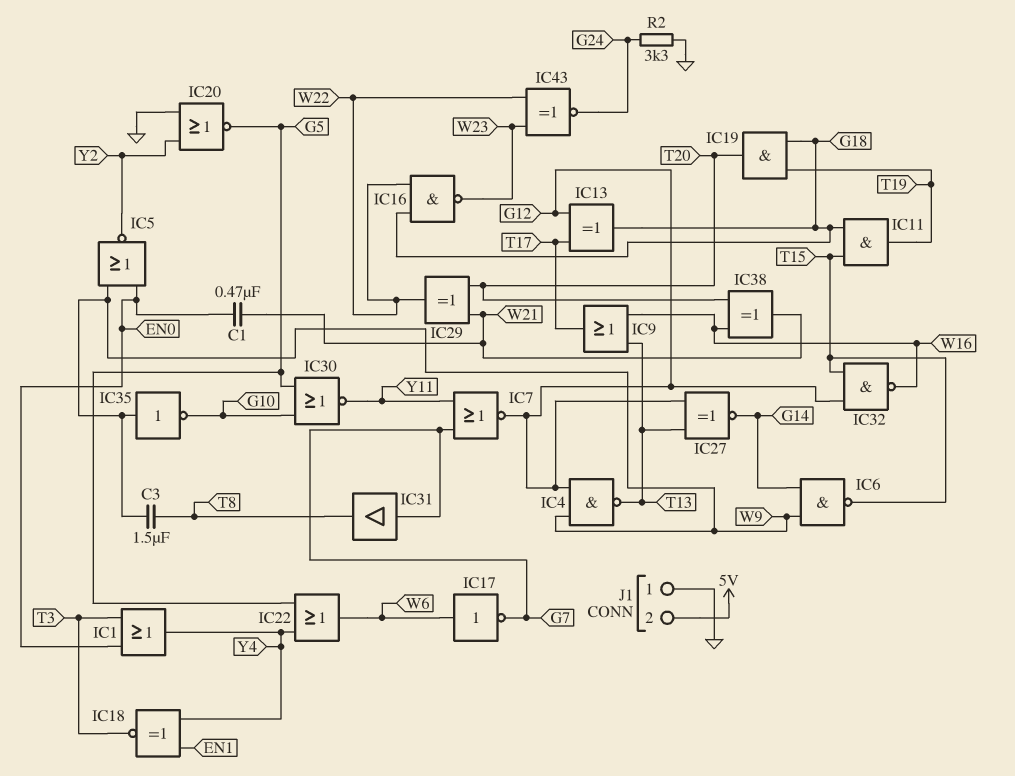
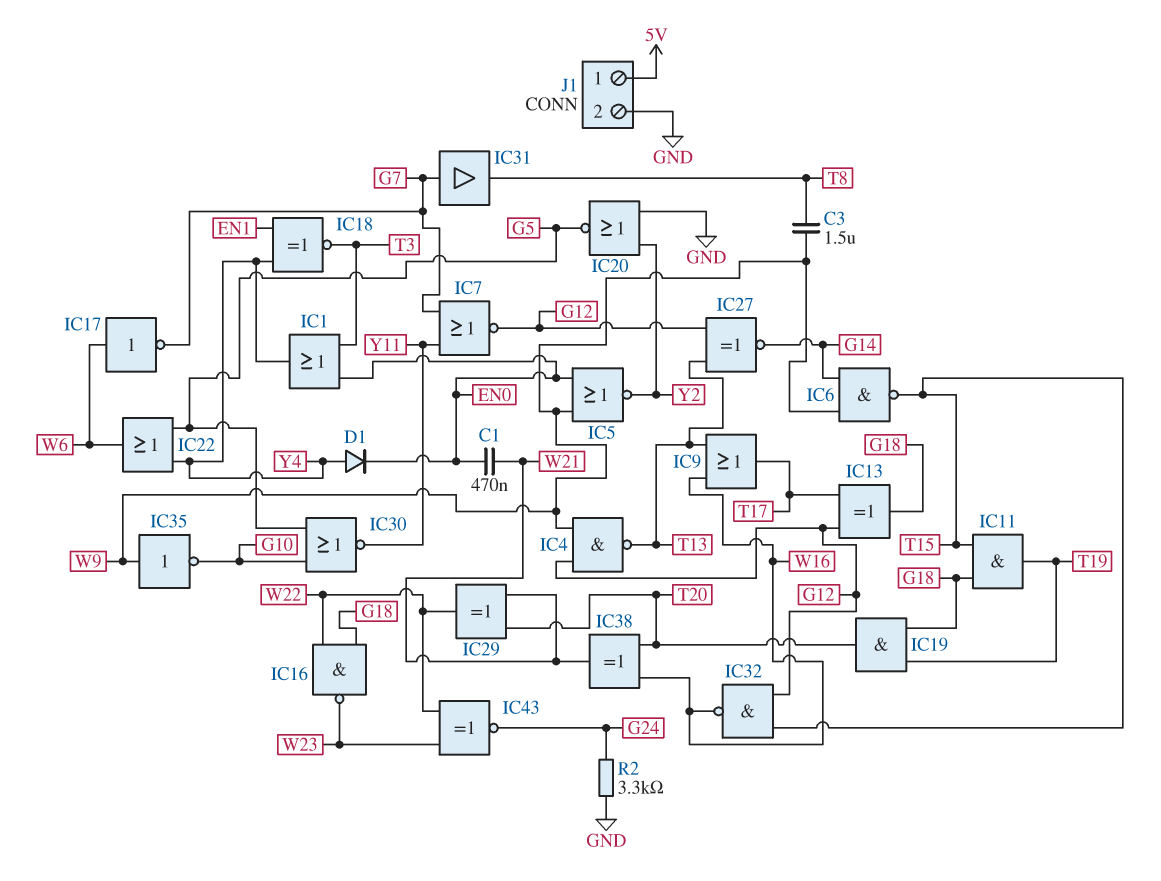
D1: none -> diode (A Y4, K EN0)
J1 pin 1: GND -> 5V
J1 pin 2: 5V -> GND

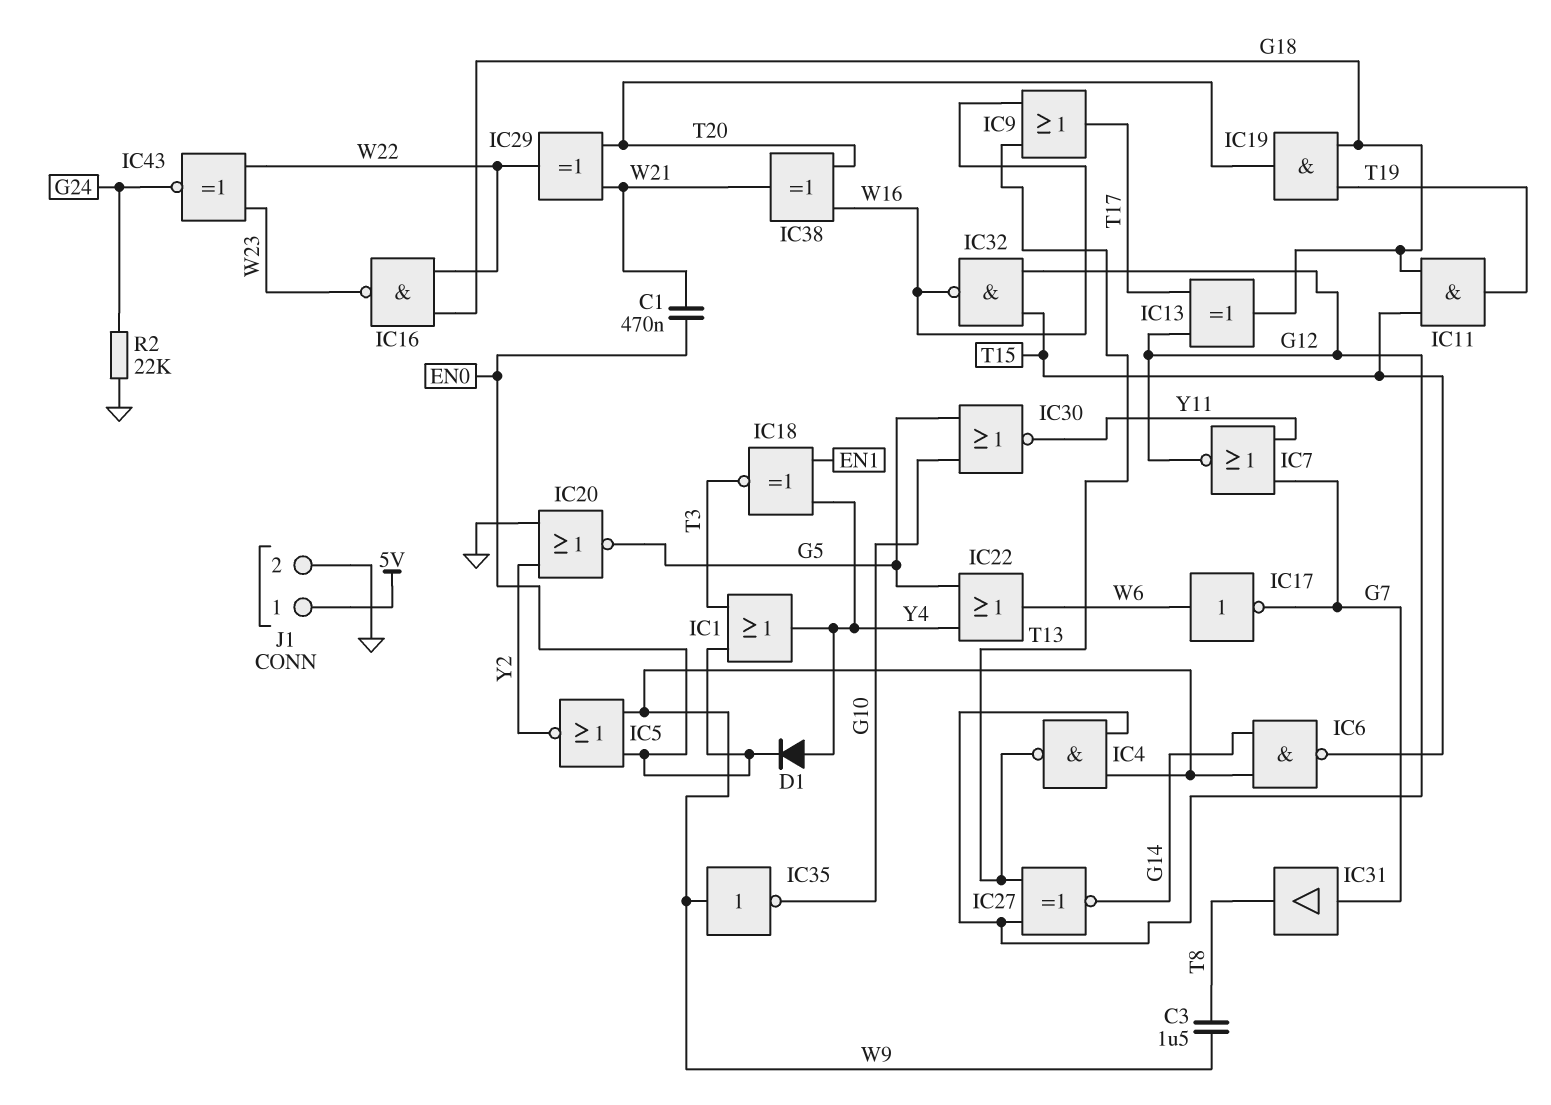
R2: 3.3k (G24, GND) -> 22k (G24, GND)

